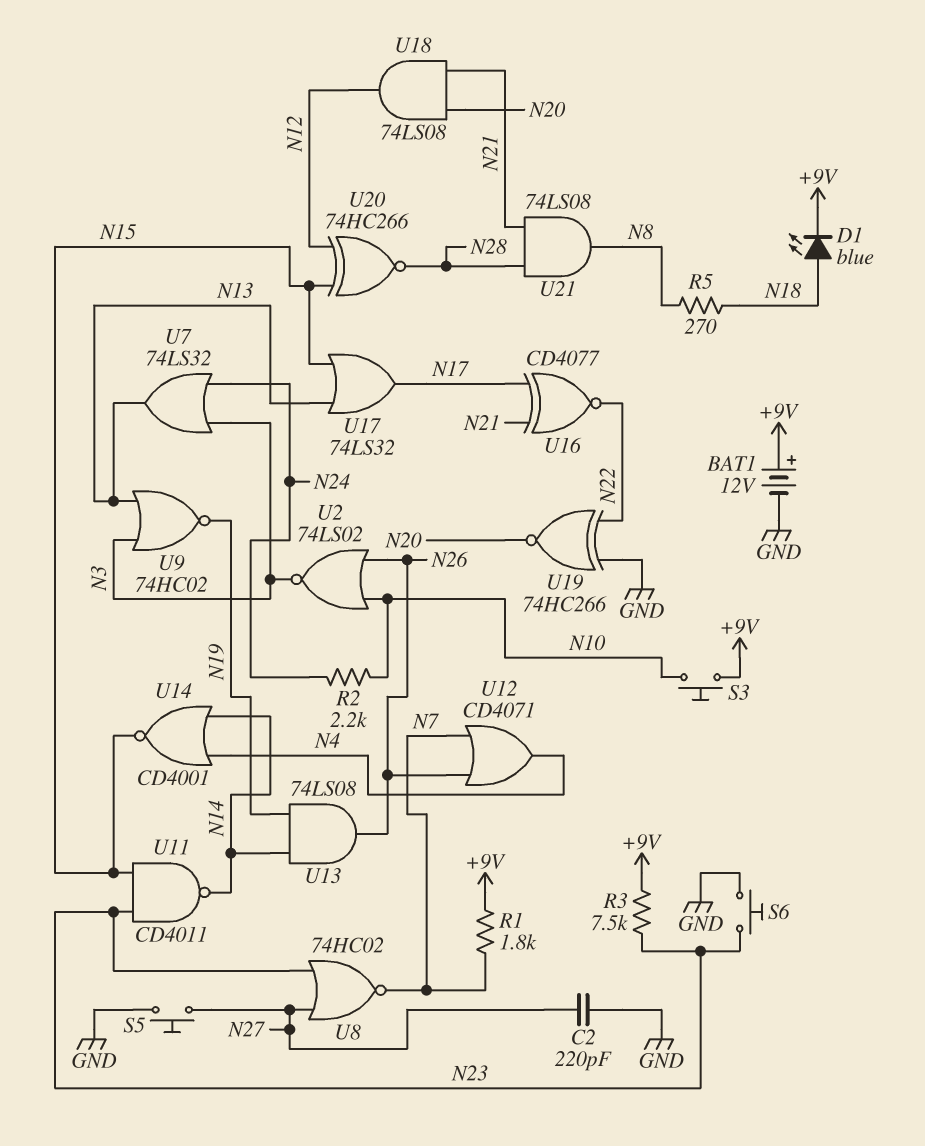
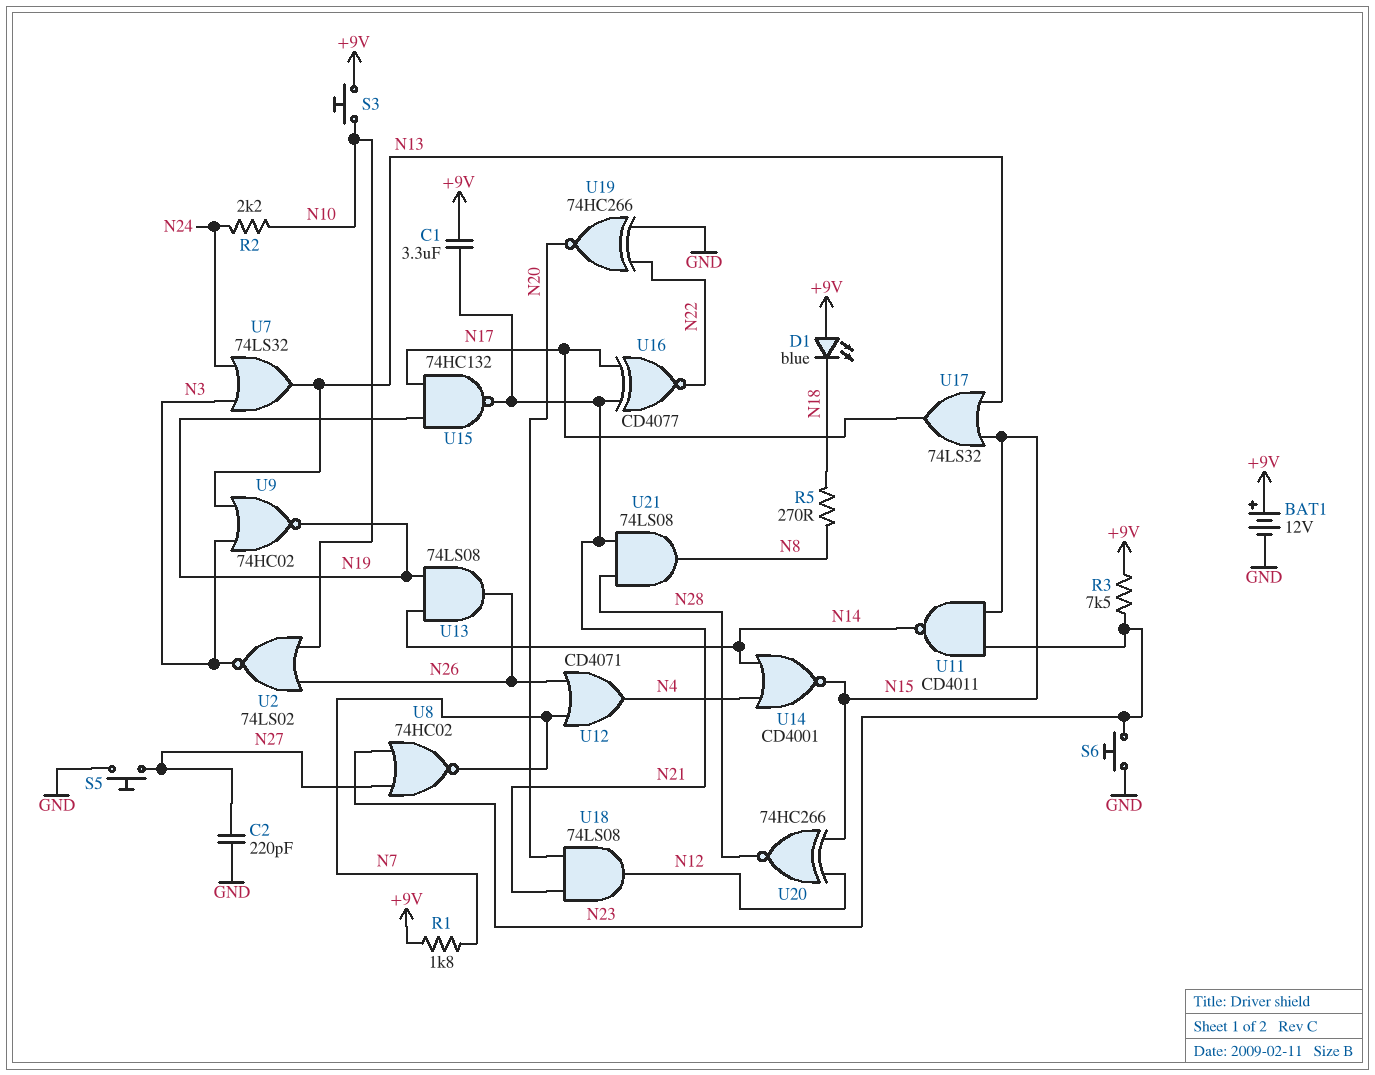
C1: none -> 3.3uF (+9V, N21)
D1: LED blue (A N18, K +9V) -> LED blue (A +9V, K N18)
U15: none -> NAND 74HC132 (in N17, in N19, out N21)

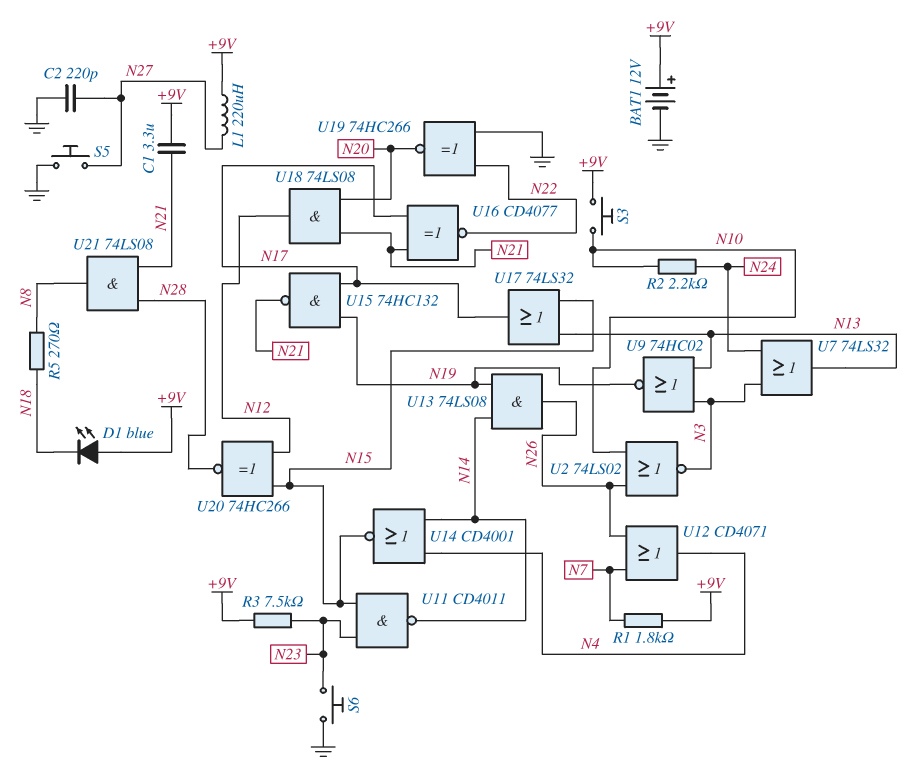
L1: none -> 220uH (+9V, N27)
U8: NOR 74HC02 (in N23, in N27, out N7) -> none

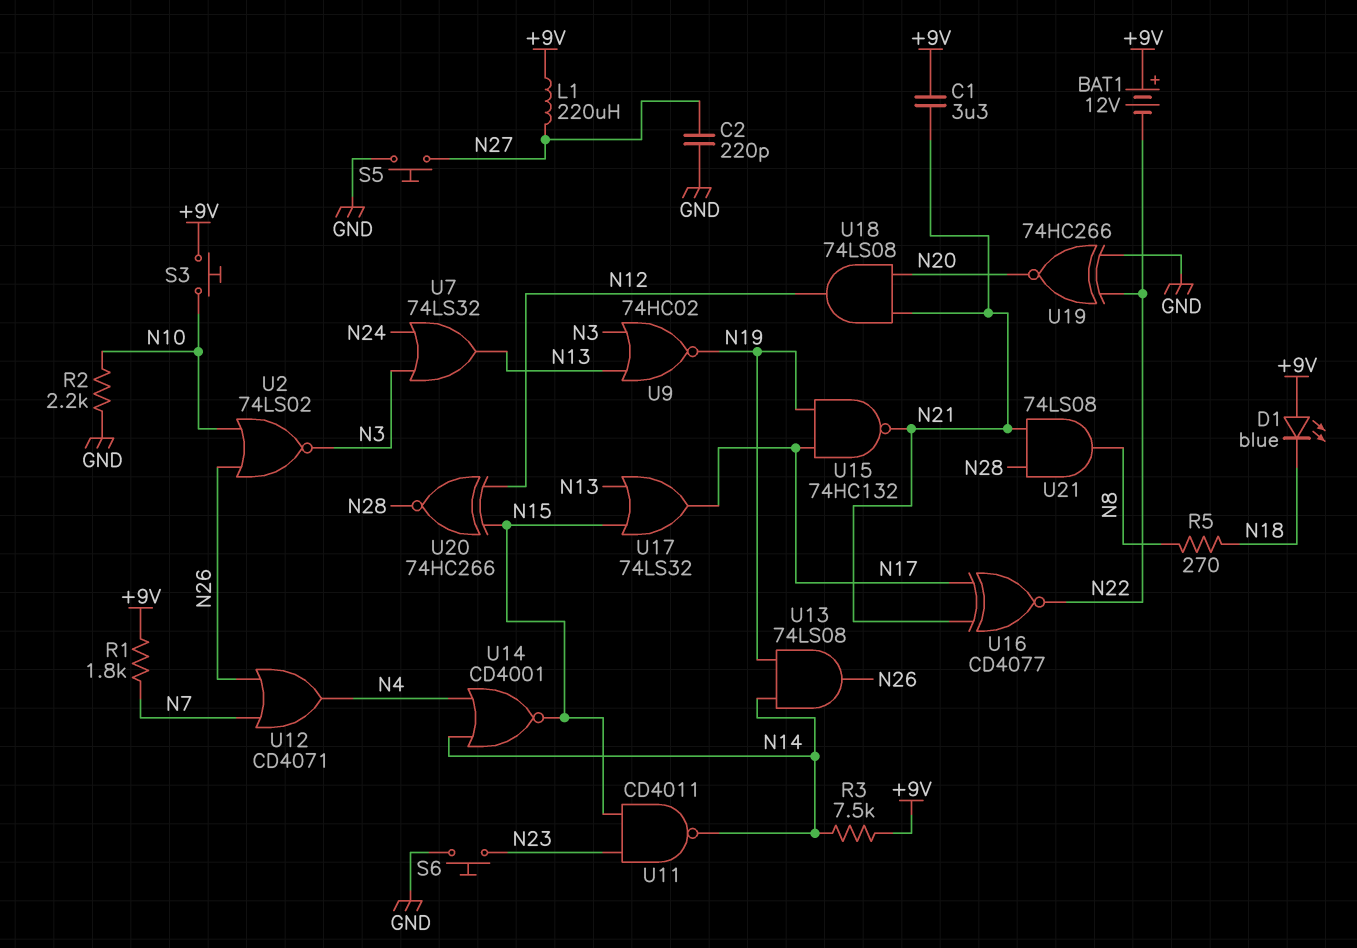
BAT1: 12V (plus +9V, minus GND) -> 12V (plus +9V, minus N22)
R2: 2.2k (N10, N24) -> 2.2k (GND, N10)
R3: 7.5k (+9V, N23) -> 7.5k (+9V, N14)

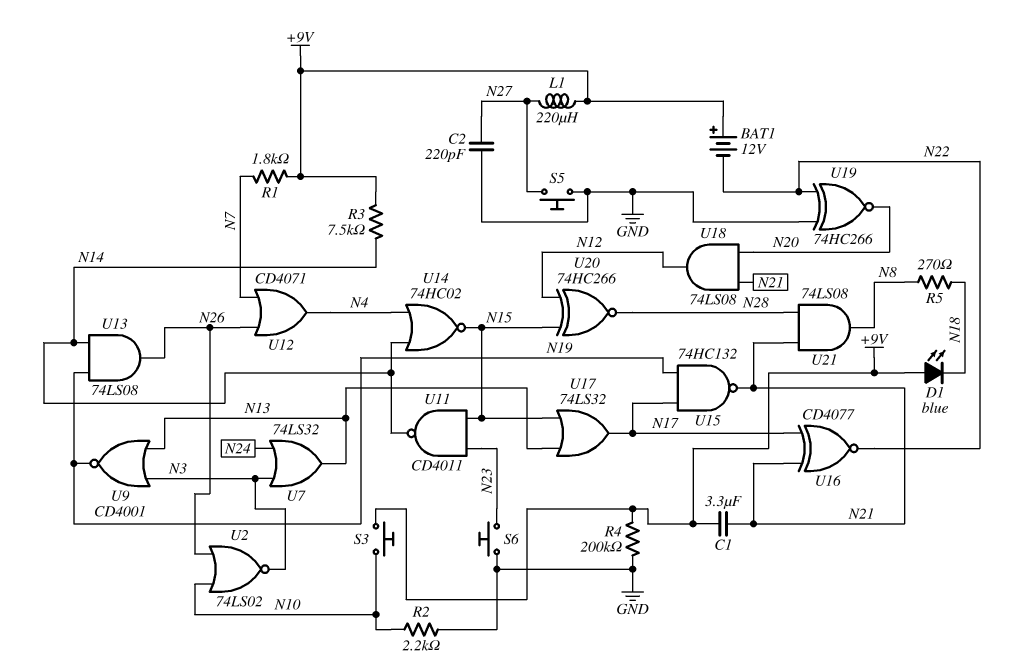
R4: none -> 200k (+9V, GND)
U9: NOR 74HC02 (in N3, in N13, out N19) -> NOR CD4001 (in N3, in N13, out N19)
U14: NOR CD4001 (in N4, in N14, out N15) -> NOR 74HC02 (in N4, in N14, out N15)

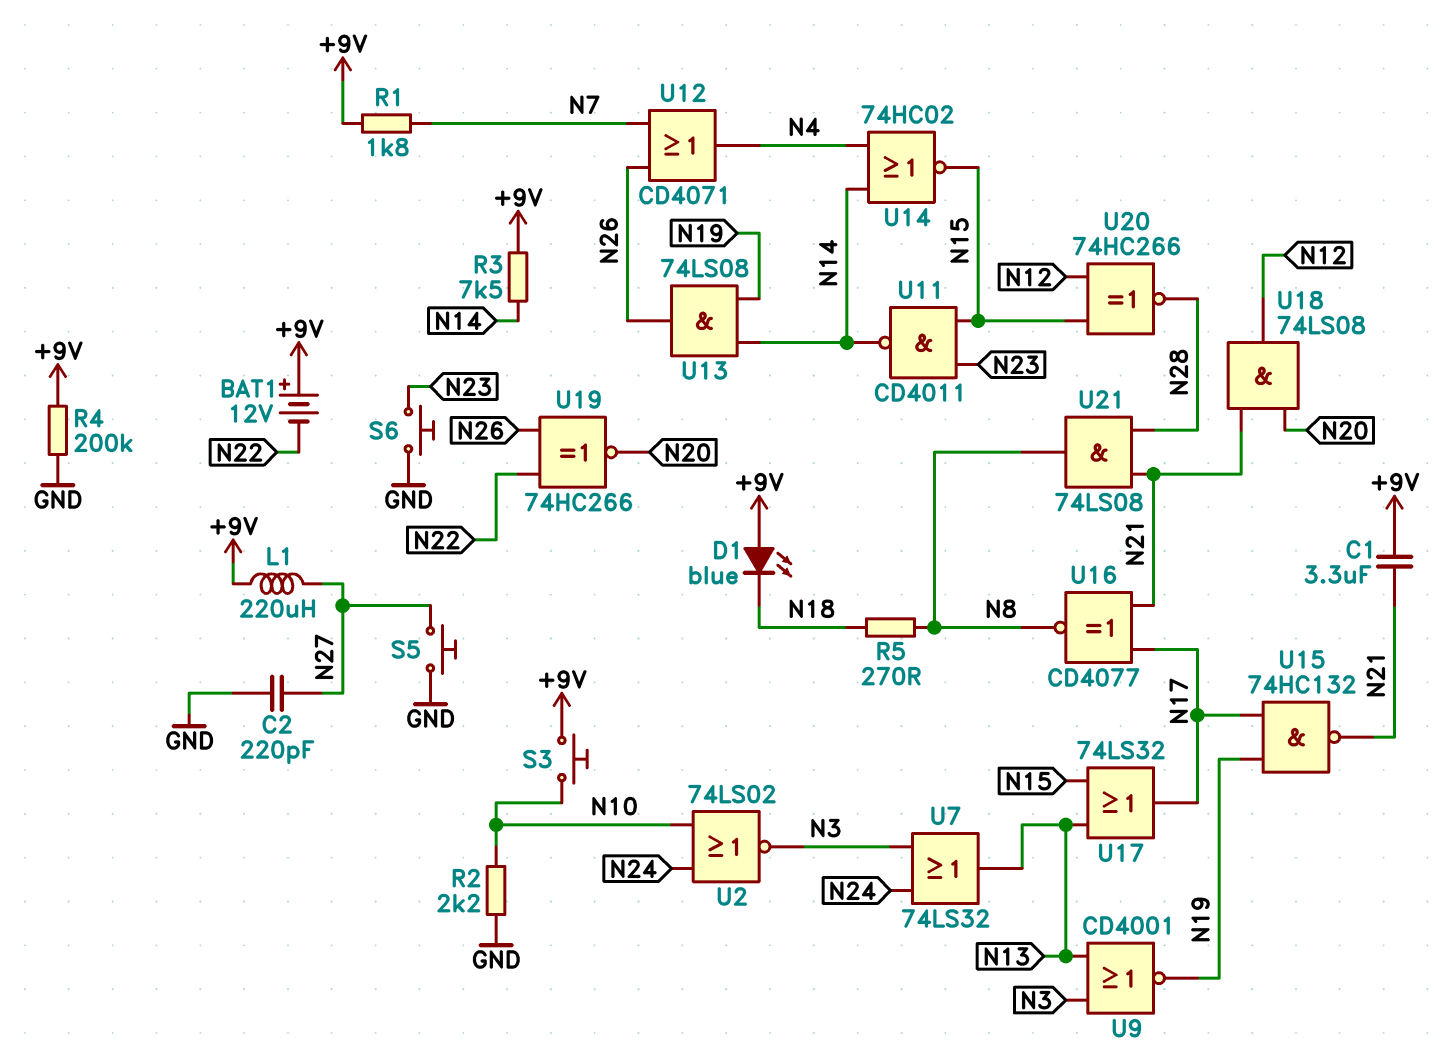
U2: NOR 74LS02 (in N10, in N26, out N3) -> NOR 74LS02 (in N10, in N24, out N3)
U16: XNOR CD4077 (in N17, in N21, out N22) -> XNOR CD4077 (in N17, in N21, out N8)
U19: XNOR 74HC266 (in GND, in N22, out N20) -> XNOR 74HC266 (in N22, in N26, out N20)

